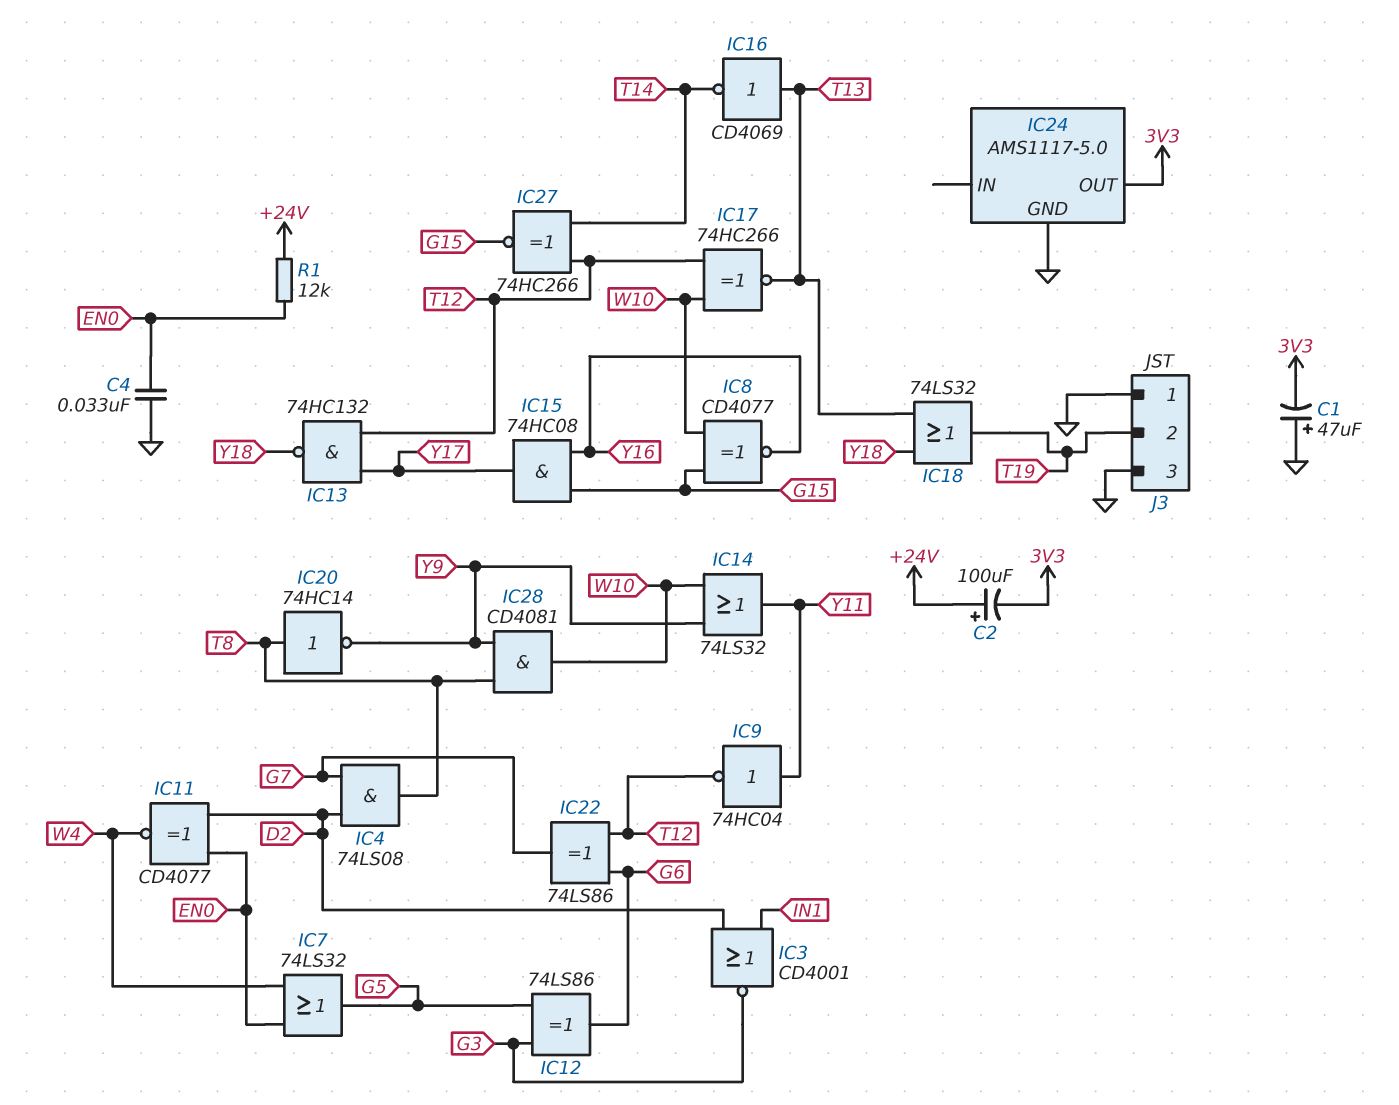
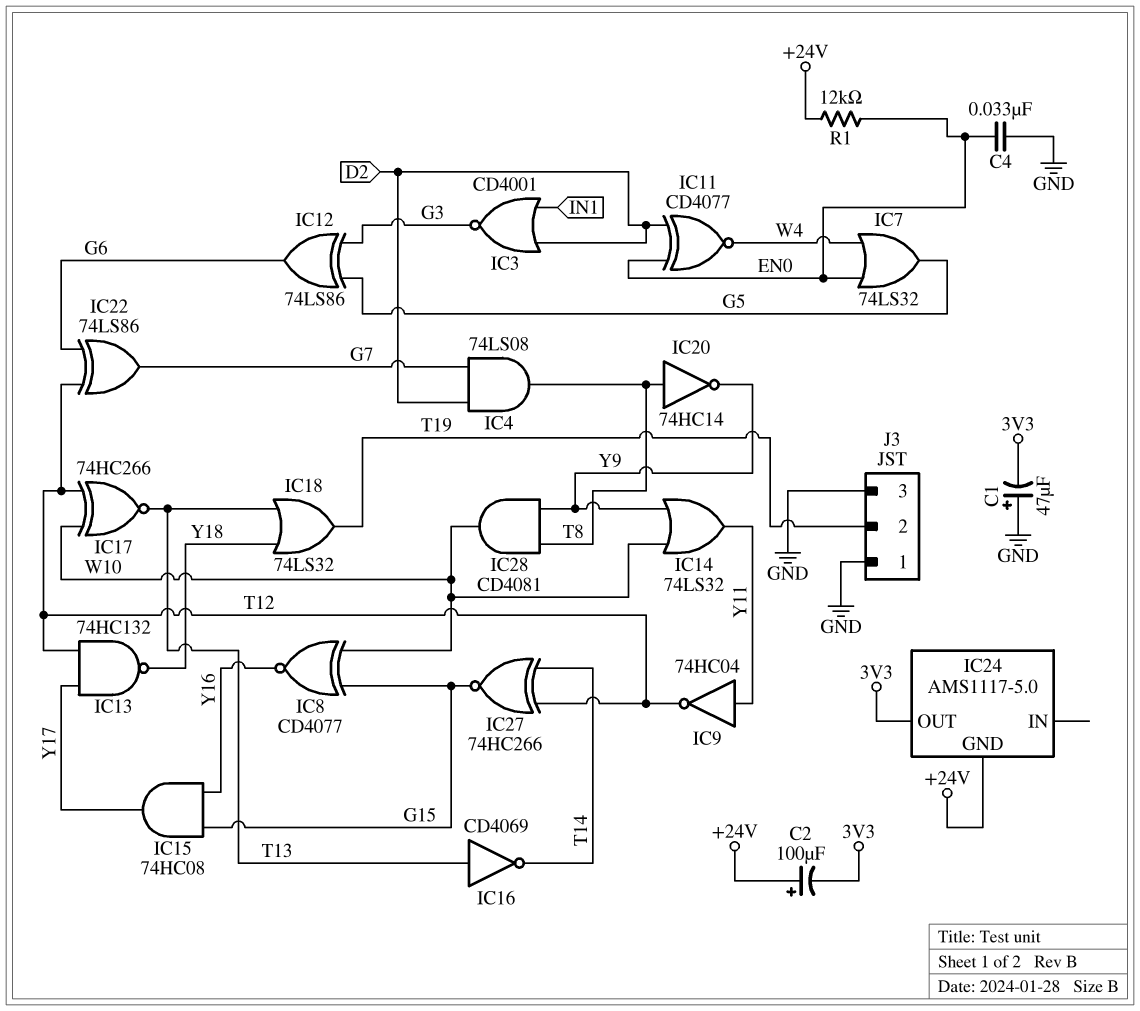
IC24 pin GND: GND -> +24V

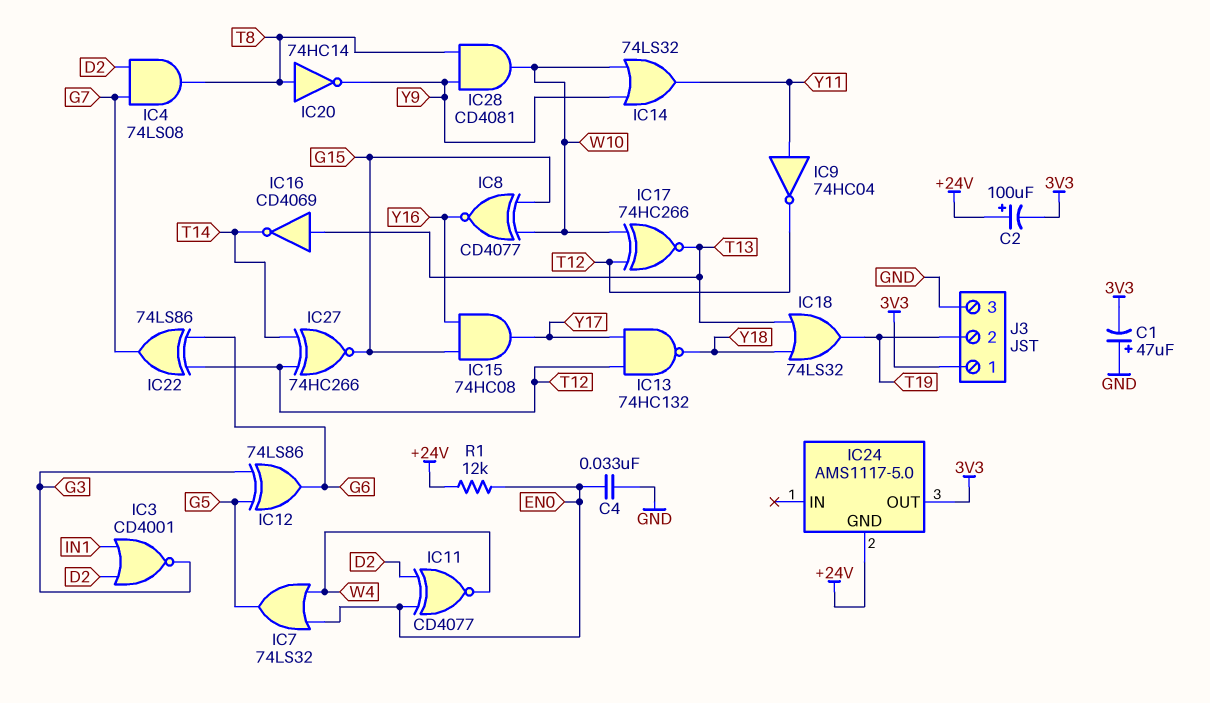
J3 pin 1: GND -> 3V3

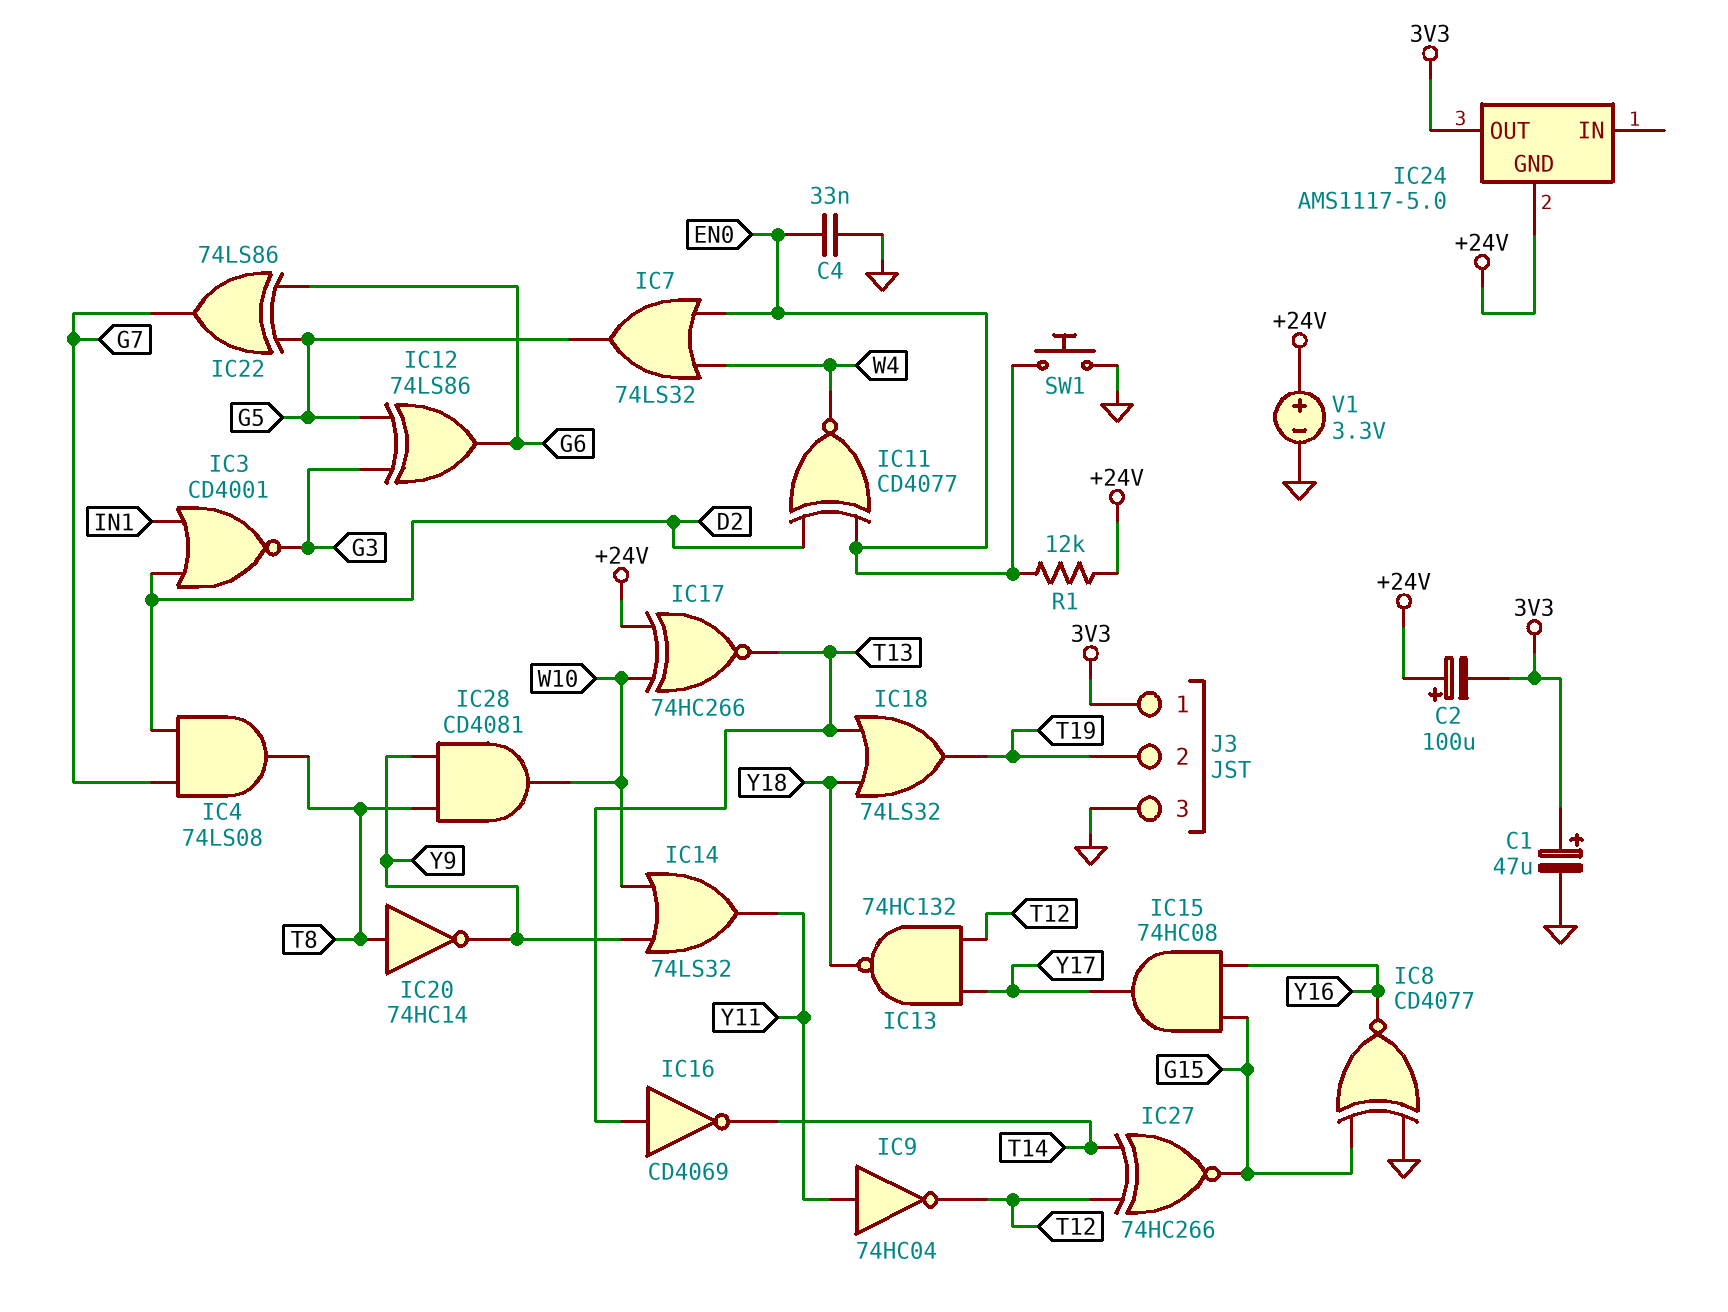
C1: 47uF (plus GND, minus 3V3) -> 47uF (plus 3V3, minus GND)
IC8: XNOR CD4077 (in G15, in W10, out Y16) -> XNOR CD4077 (in G15, in GND, out Y16)
IC17: XNOR 74HC266 (in T12, in W10, out T13) -> XNOR 74HC266 (in +24V, in W10, out T13)
IC22: XOR 74LS86 (in G6, in T12, out G7) -> XOR 74LS86 (in G5, in G6, out G7)
SW1: none -> button (EN0, GND)
V1: none -> 3.3V (plus +24V, minus GND)

